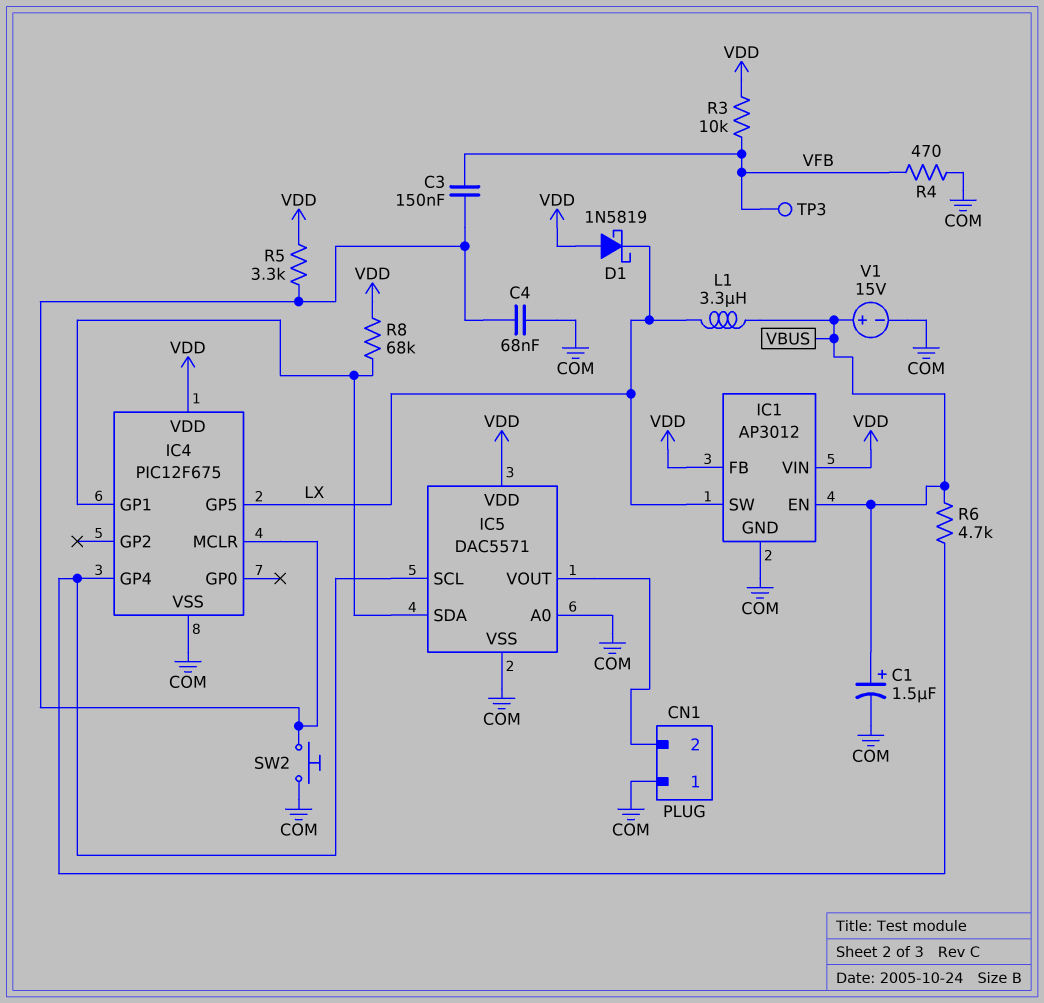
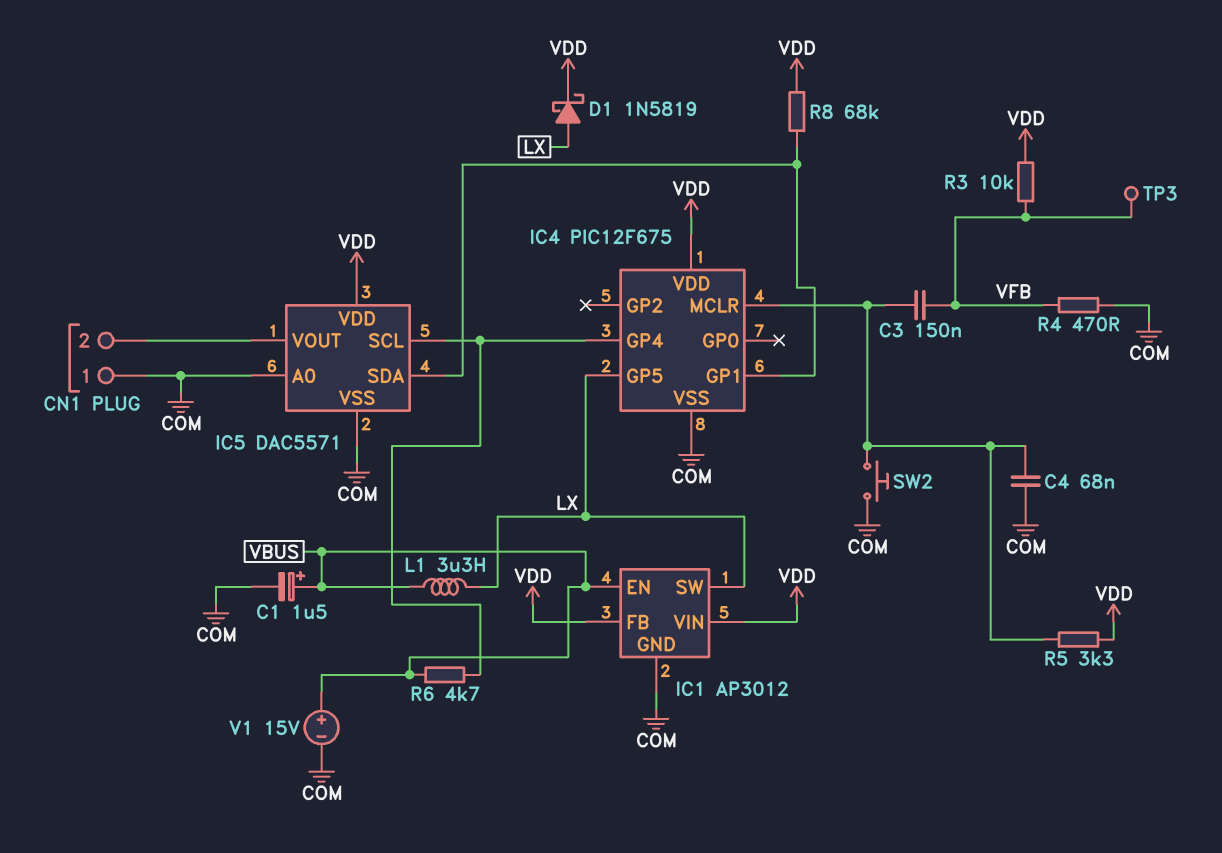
D1: schottky 1N5819 (A VDD, K LX) -> schottky 1N5819 (A LX, K VDD)

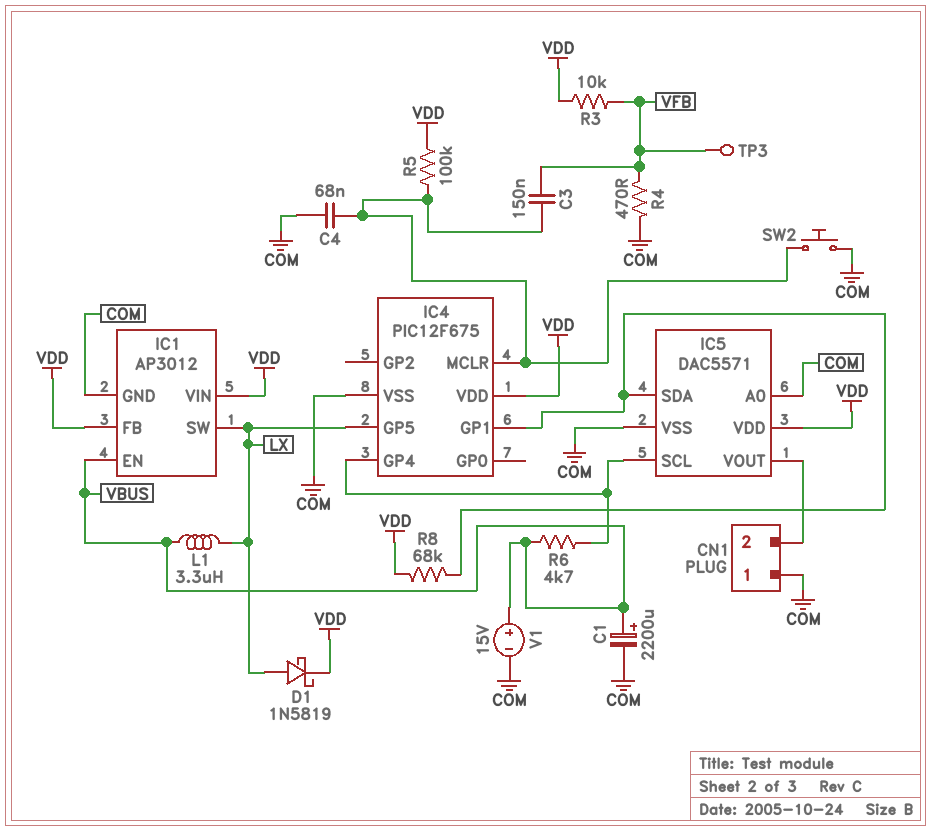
C1: 1.5uF (plus VBUS, minus COM) -> 2200uF (plus VBUS, minus COM)
R5: 3.3k (IC4/MCLR, VDD) -> 100k (IC4/MCLR, VDD)

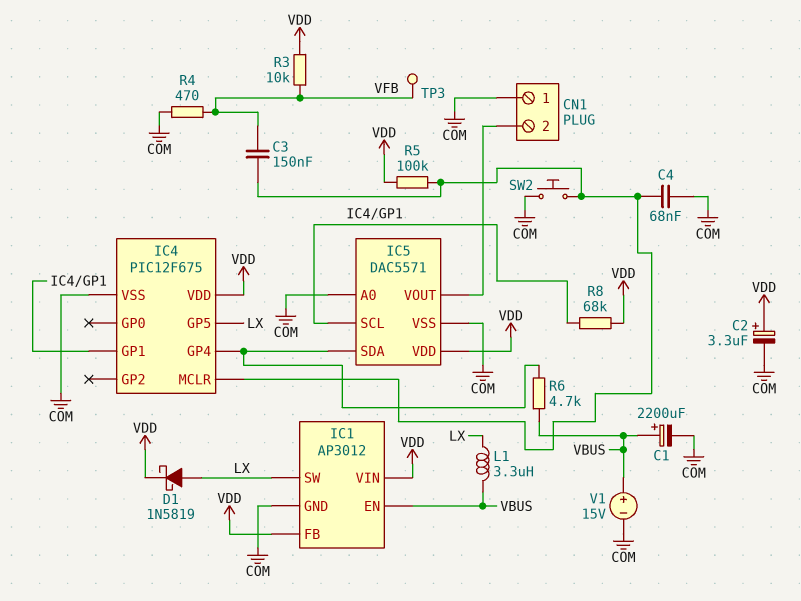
C2: none -> 3.3uF (plus VDD, minus COM)
IC5 pin SCL: IC4/GP4 -> IC4/GP1
IC5 pin SDA: IC4/GP1 -> IC4/GP4

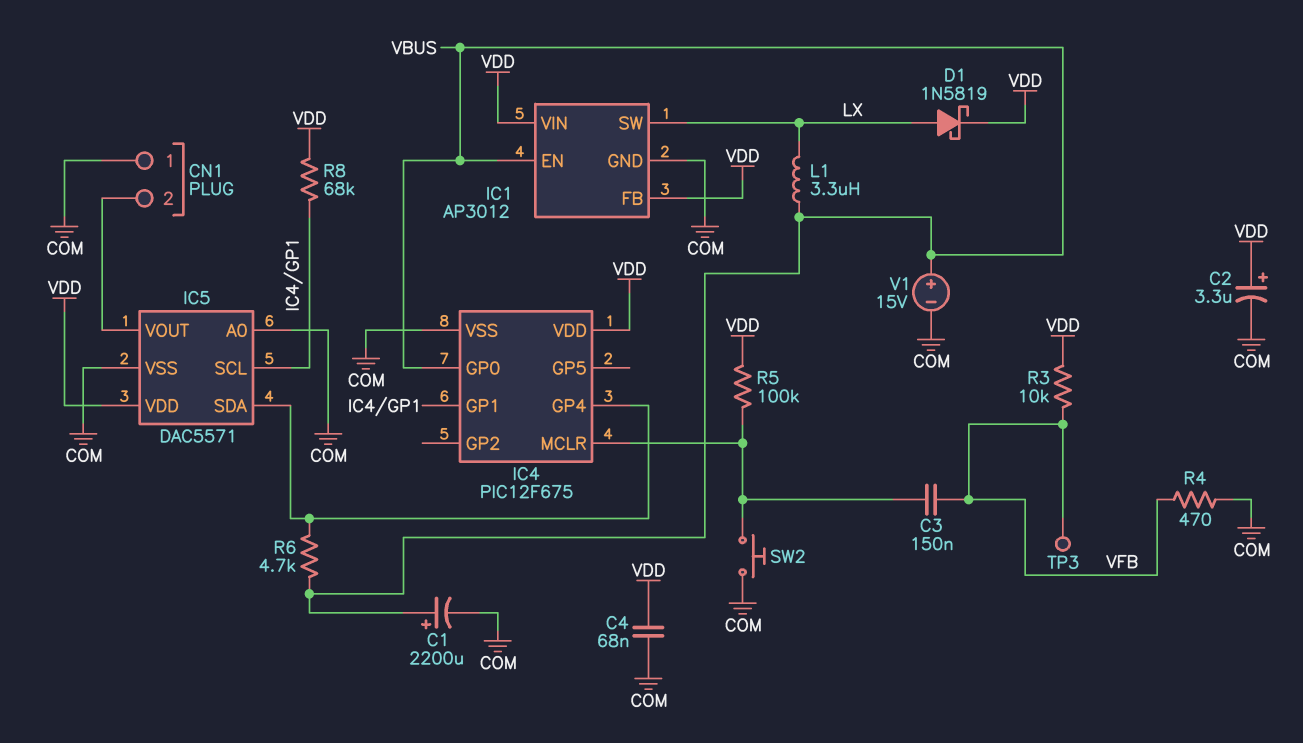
C4: 68nF (COM, IC4/MCLR) -> 68nF (COM, VDD)
IC4 pin GP0: none -> VBUS
IC4 pin GP5: LX -> none

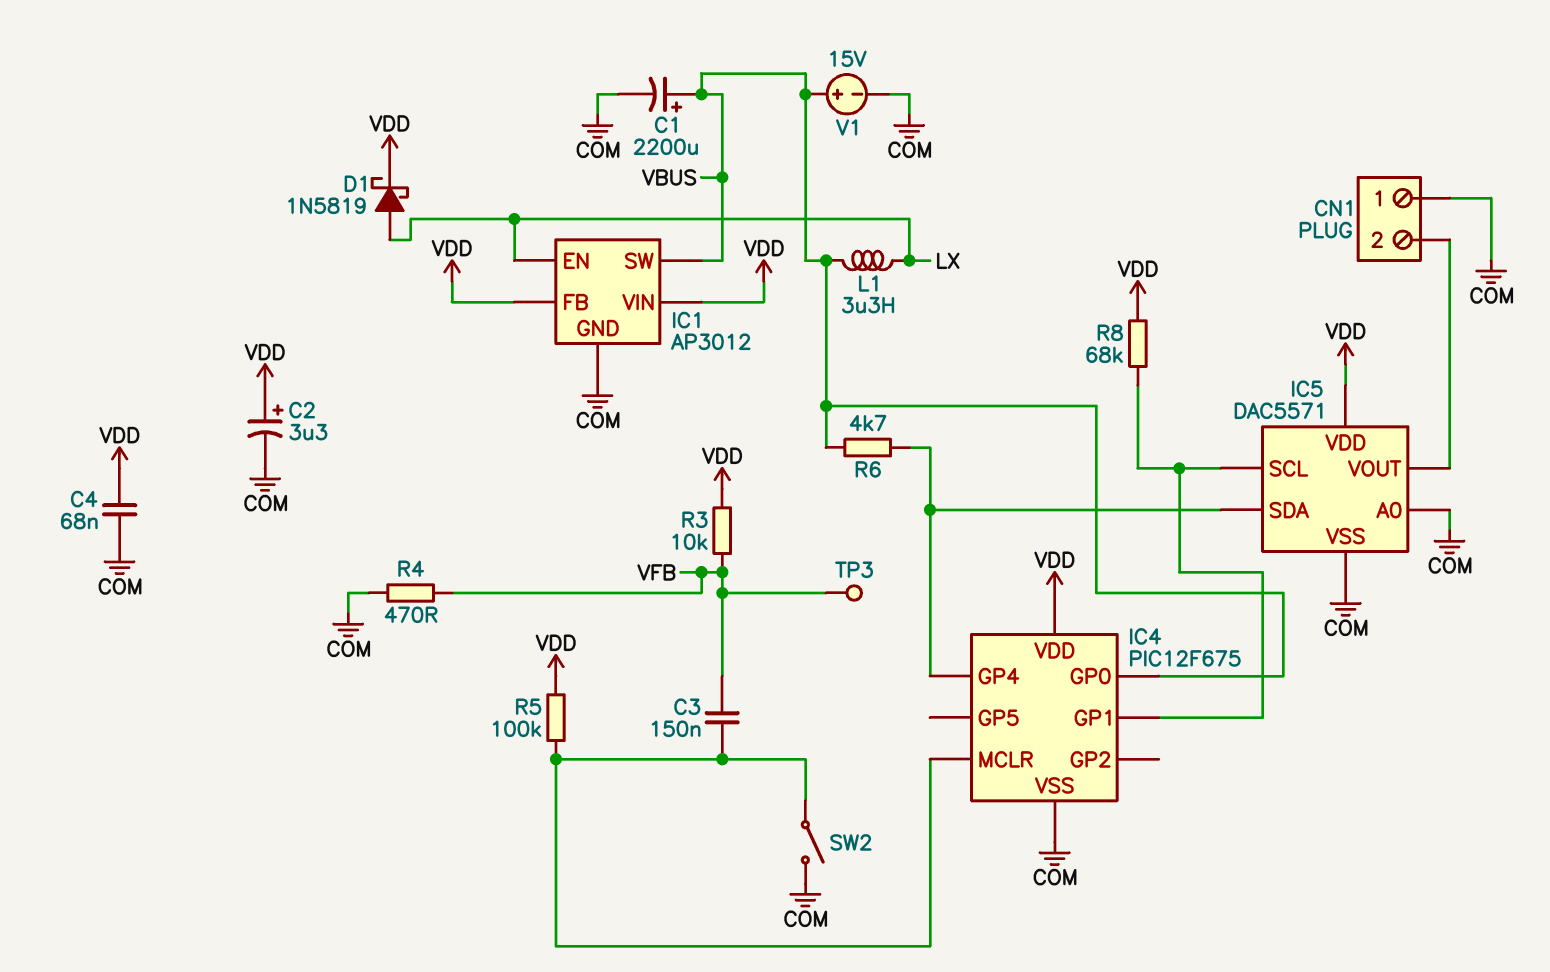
IC1 pin EN: VBUS -> LX
IC1 pin SW: LX -> VBUS
SW2: button (COM, IC4/MCLR) -> switch (COM, IC4/MCLR)

